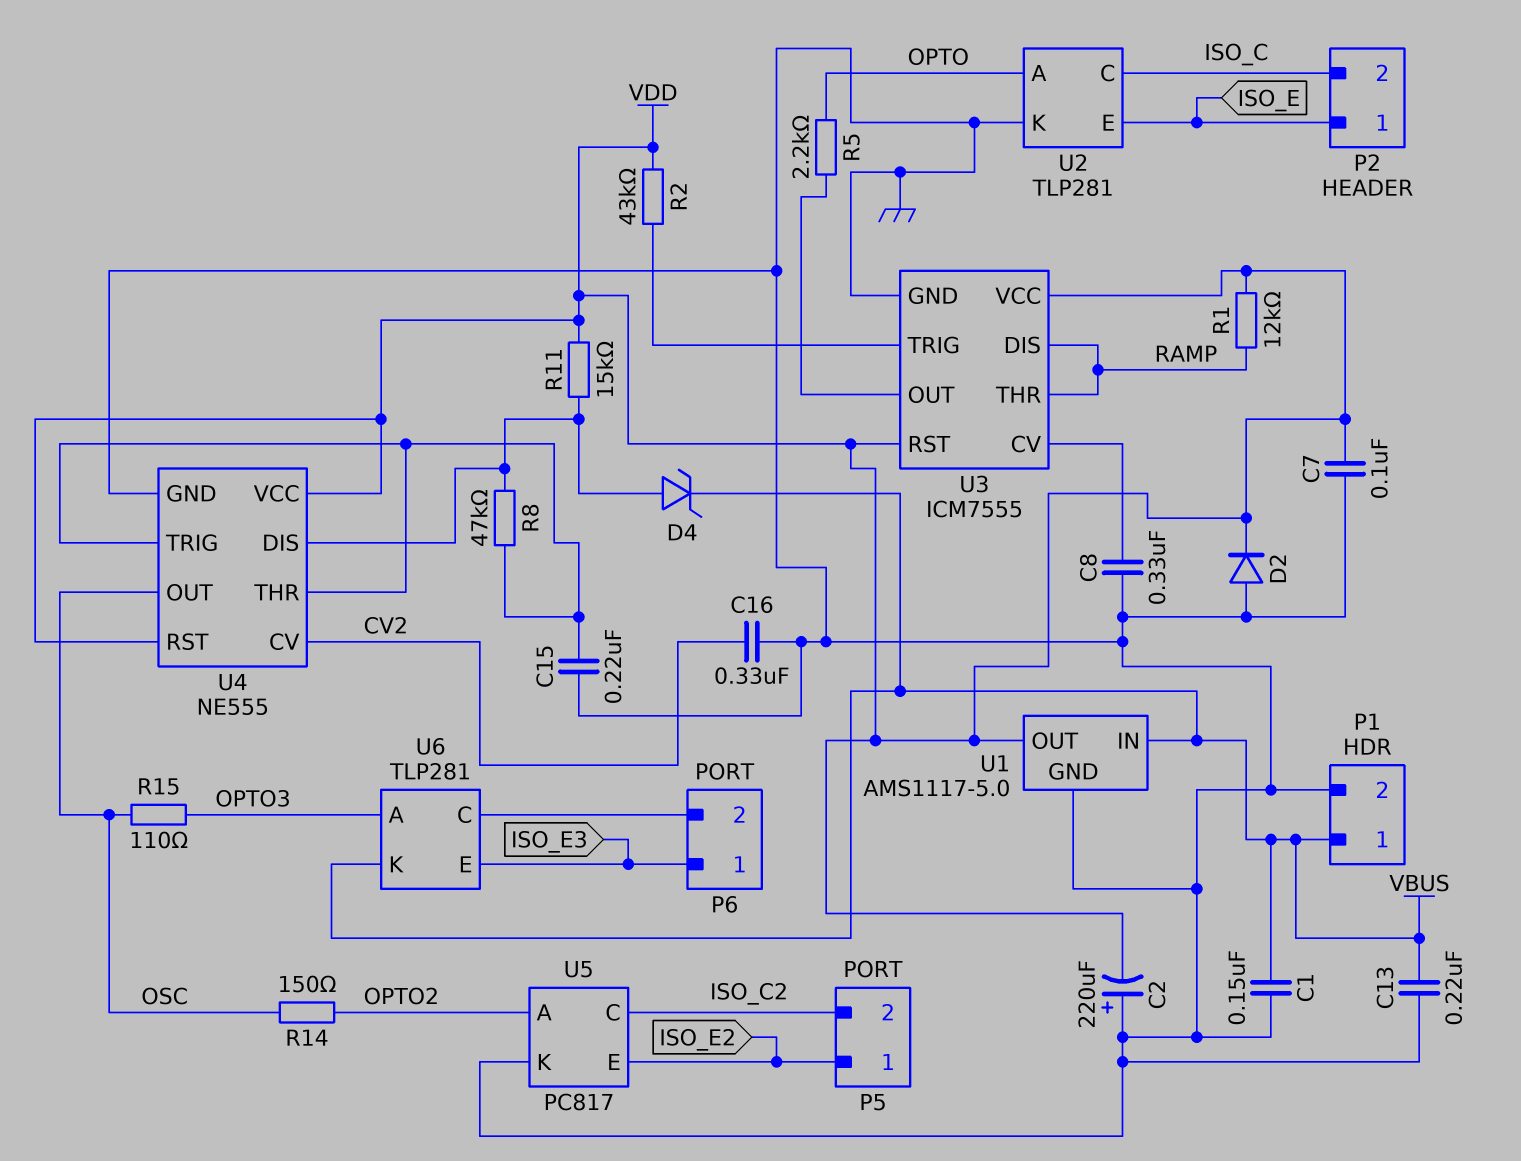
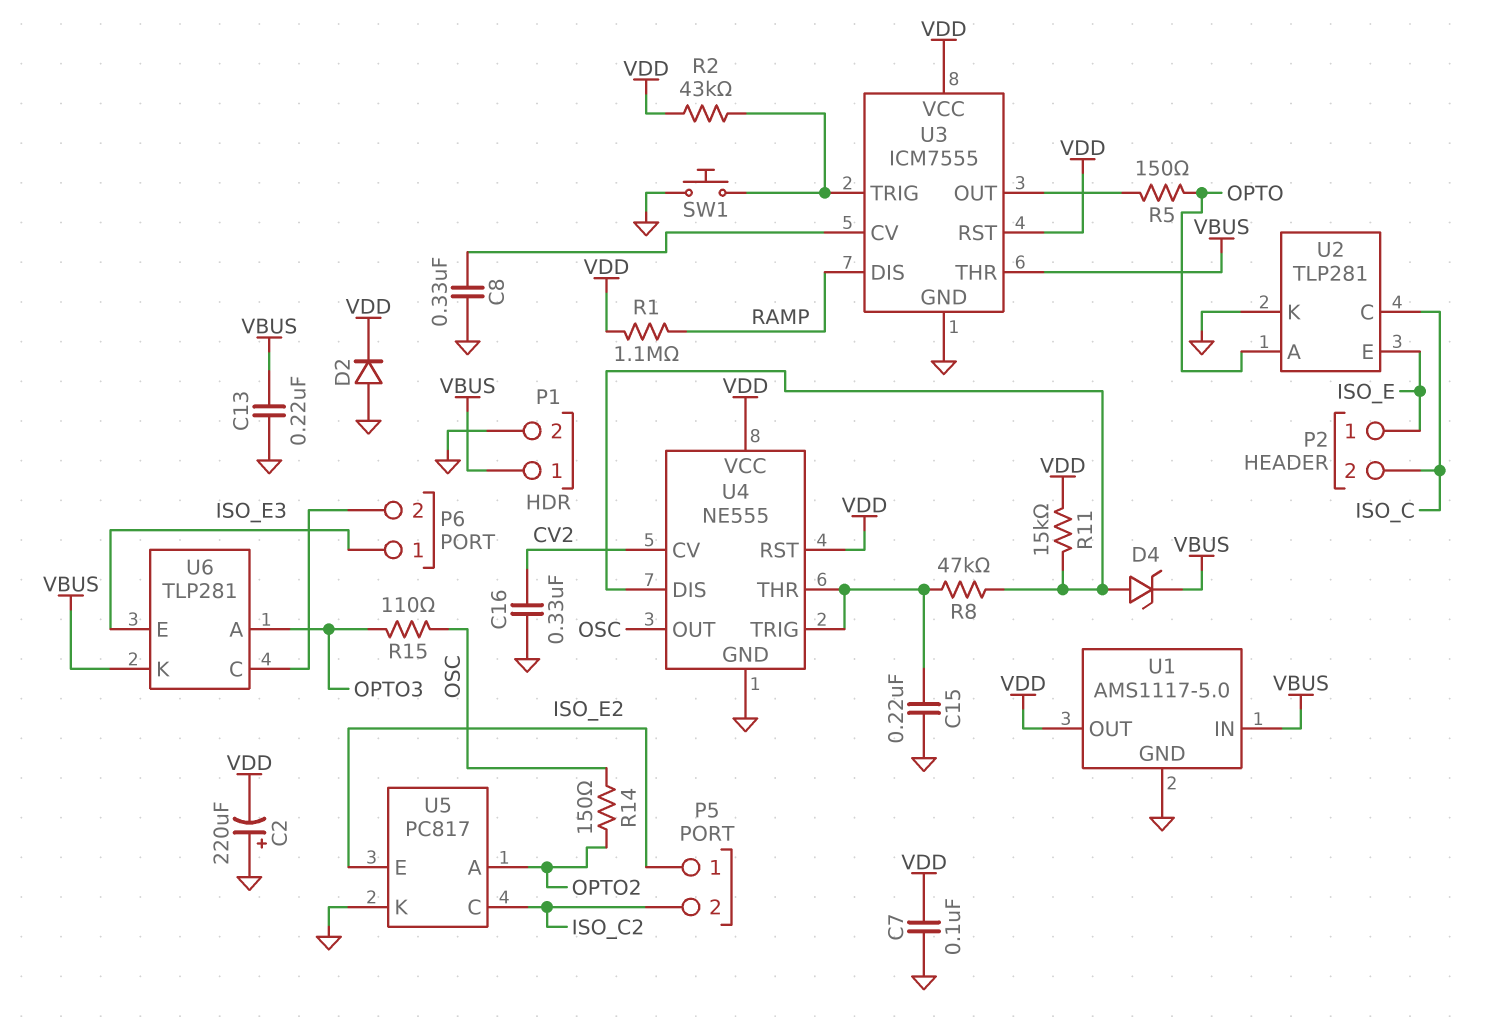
C1: 150nF (GND, VBUS) -> none
R1: 12k (RAMP, VDD) -> 1.1M (RAMP, VDD)
R5: 2.2k (OPTO, U3/OUT) -> 150 (OPTO, U3/OUT)
SW1: none -> button (GND, U3/TRIG)
U3 pin THR: RAMP -> VBUS

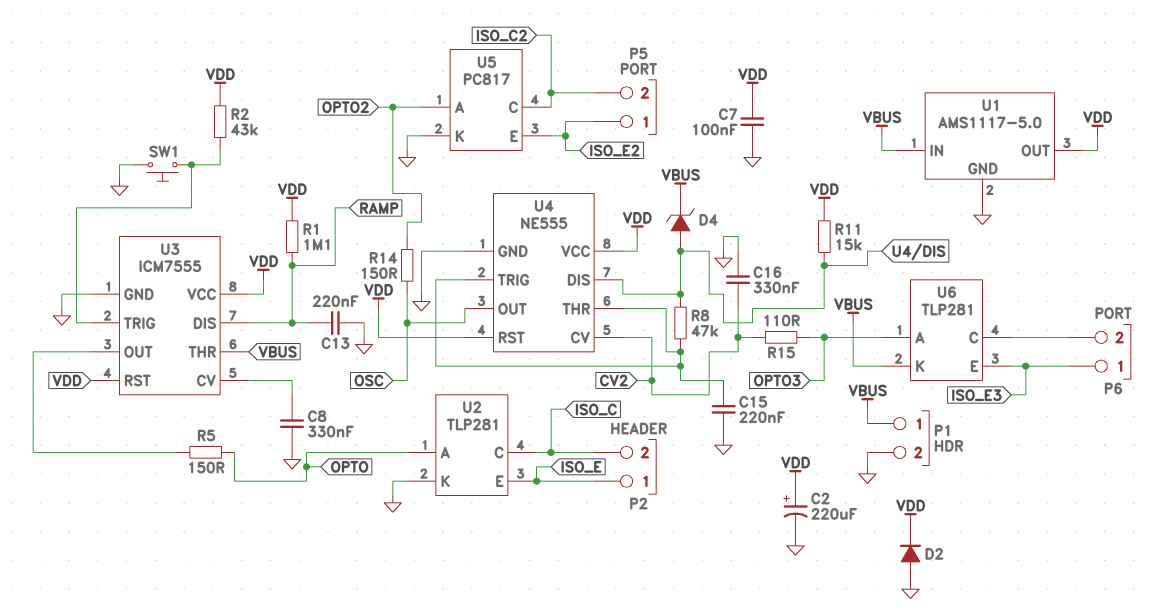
C2: 220uF (plus GND, minus VDD) -> 220uF (plus VDD, minus GND)
C13: 220nF (GND, VBUS) -> 220nF (GND, RAMP)
R15: 110 (OPTO3, OSC) -> 110 (CV2, OPTO3)

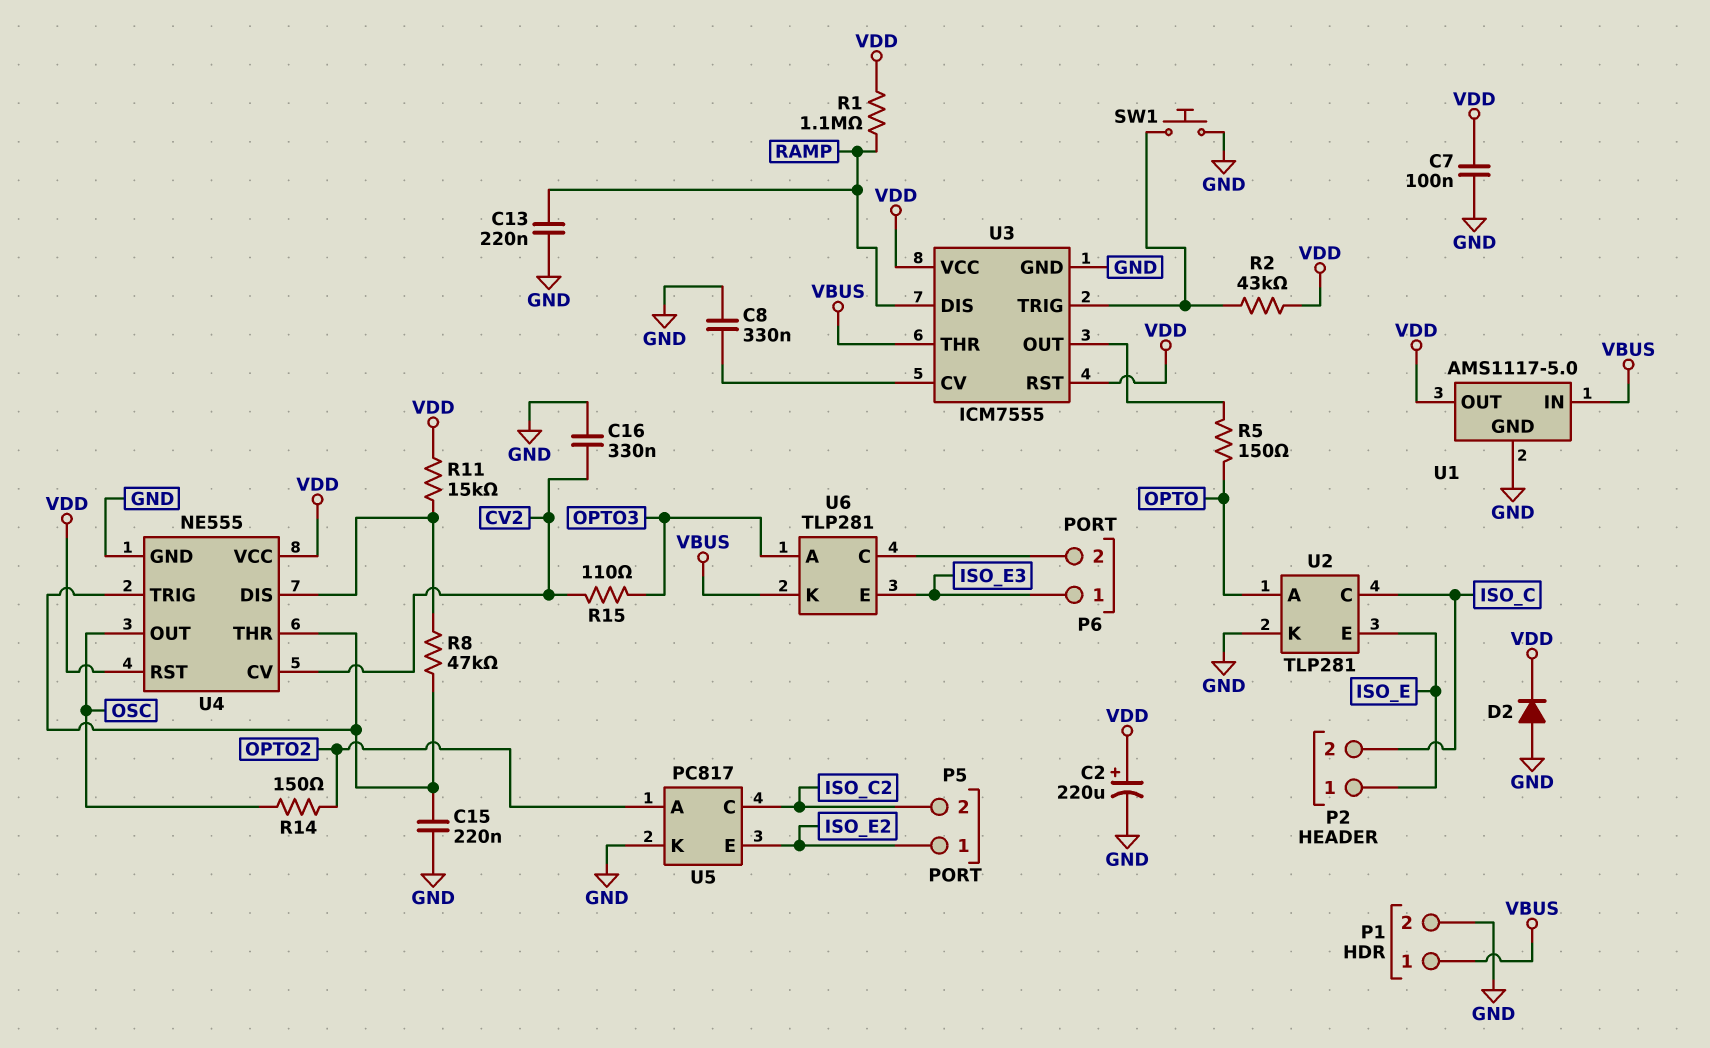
D4: zener (A U4/DIS, K VBUS) -> none

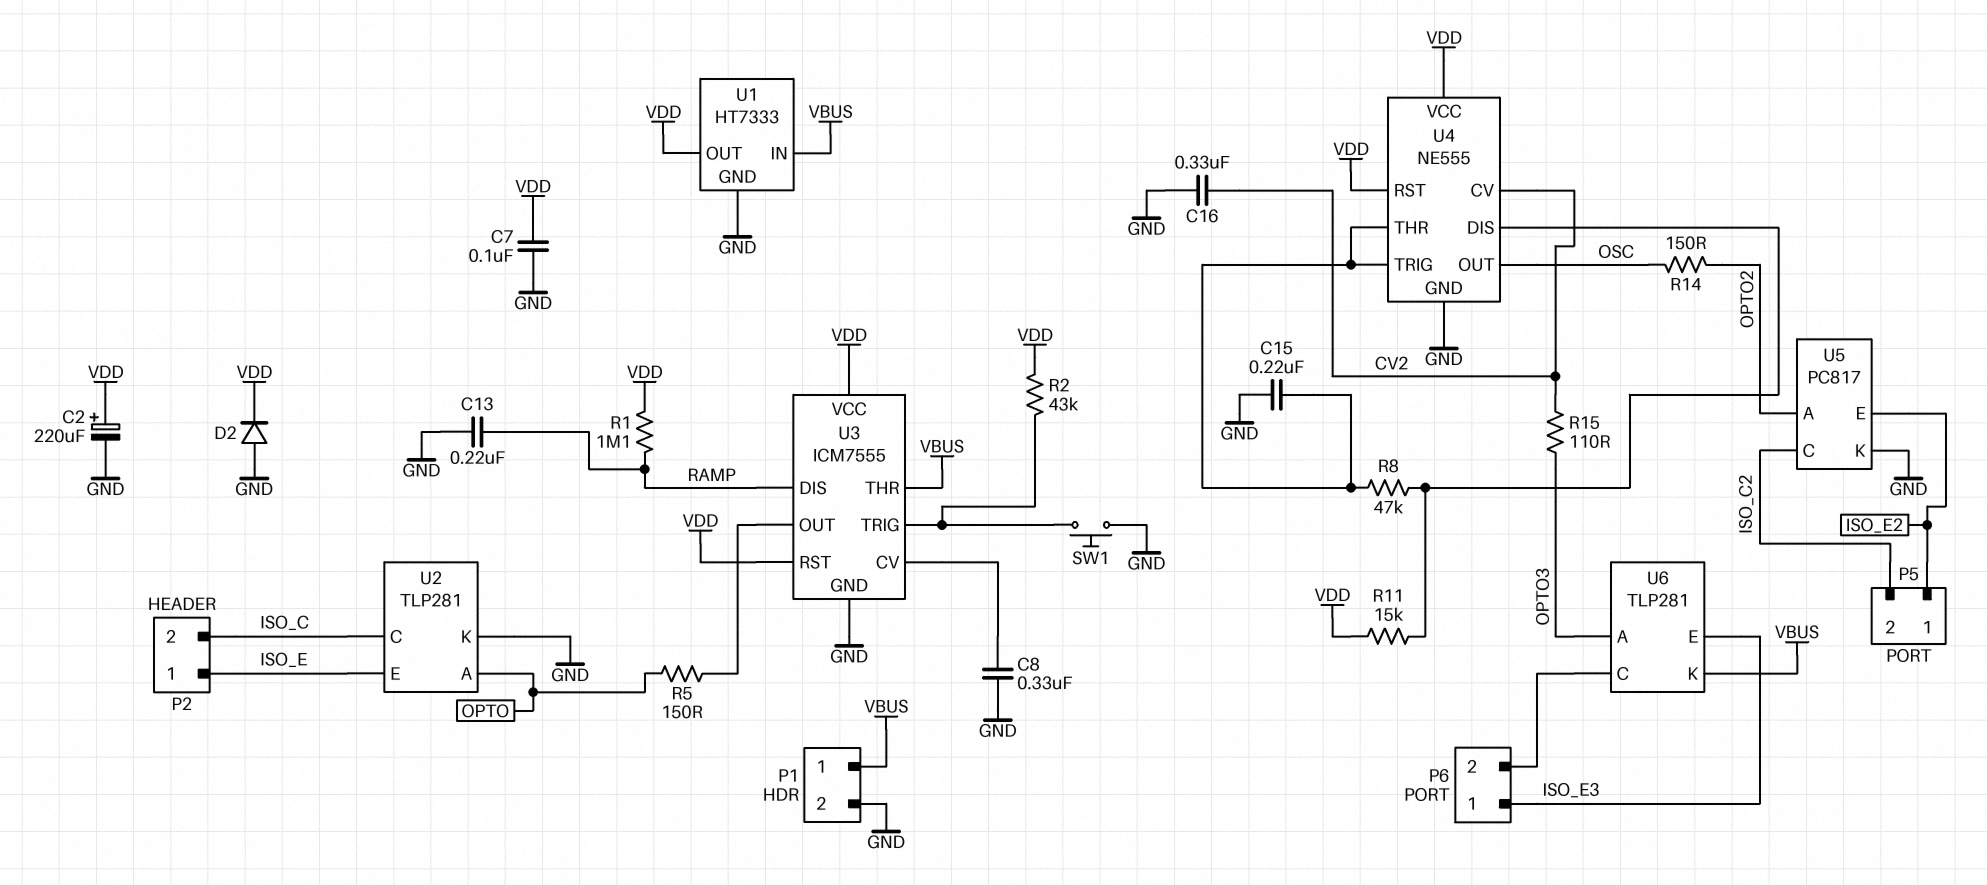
U1: AMS1117-5.0 -> HT7333

